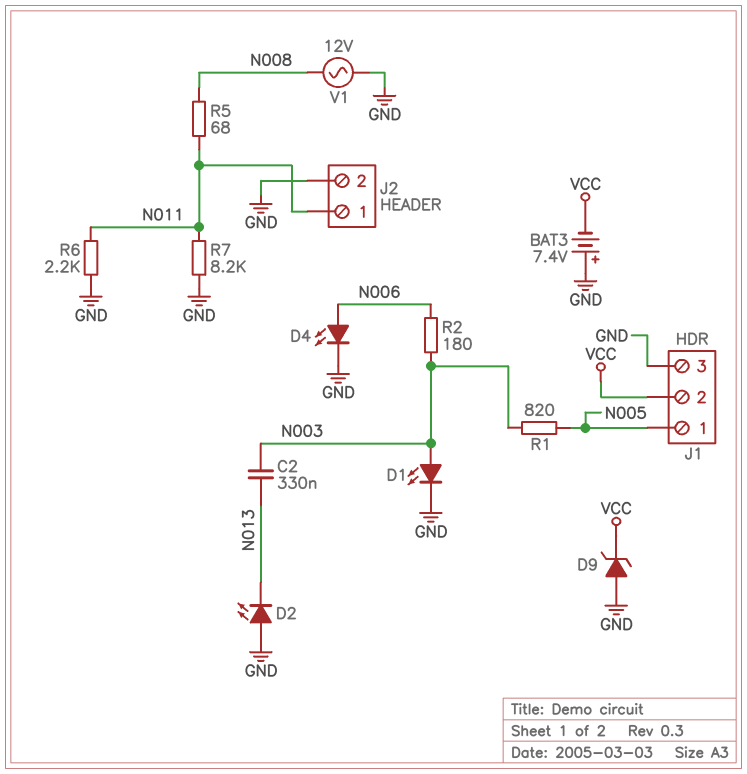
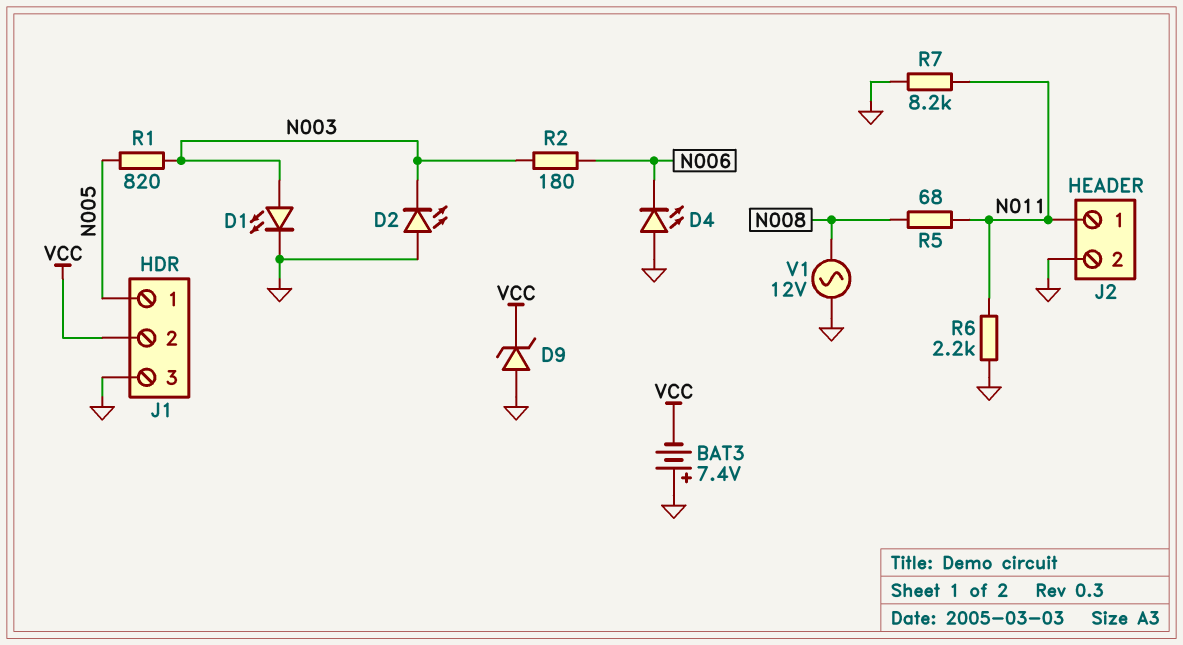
C2: 330nF (N003, N013) -> none
D2: LED (A GND, K N013) -> LED (A GND, K N003)
D4: LED (A N006, K GND) -> LED (A GND, K N006)

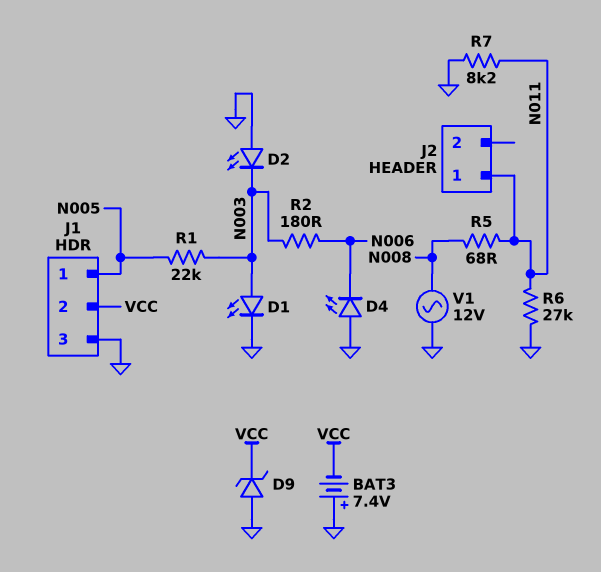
J2 pin 2: GND -> none
R1: 820 (N003, N005) -> 22k (N003, N005)
R6: 2.2k (GND, N011) -> 27k (GND, N011)

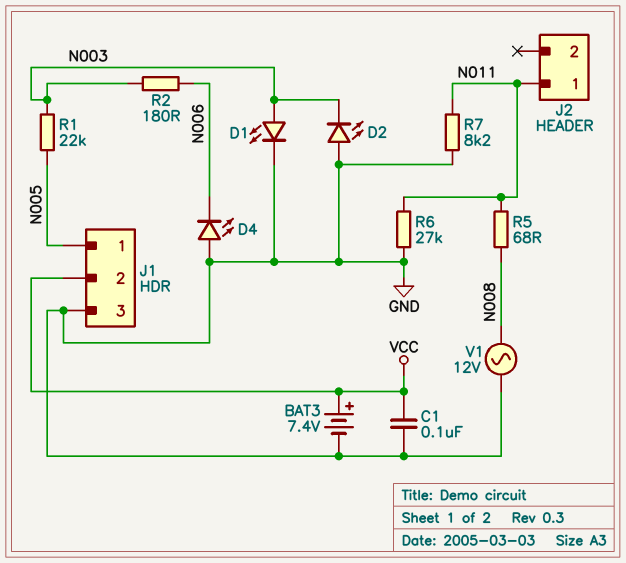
BAT3: 7.4V (plus GND, minus VCC) -> 7.4V (plus VCC, minus GND)
C1: none -> 100nF (GND, VCC)
D9: zener (A GND, K VCC) -> none

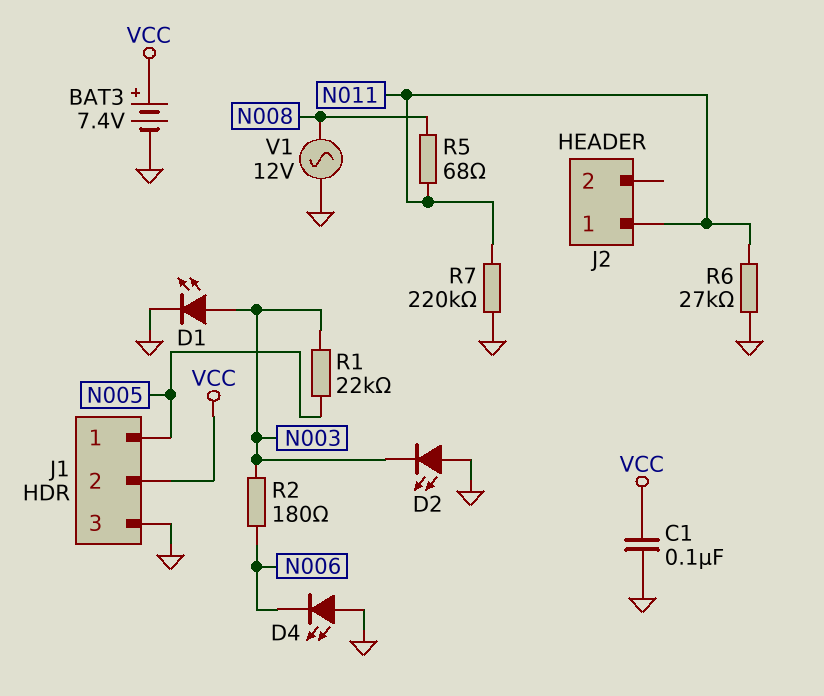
R7: 8.2k (GND, N011) -> 220k (GND, N011)

